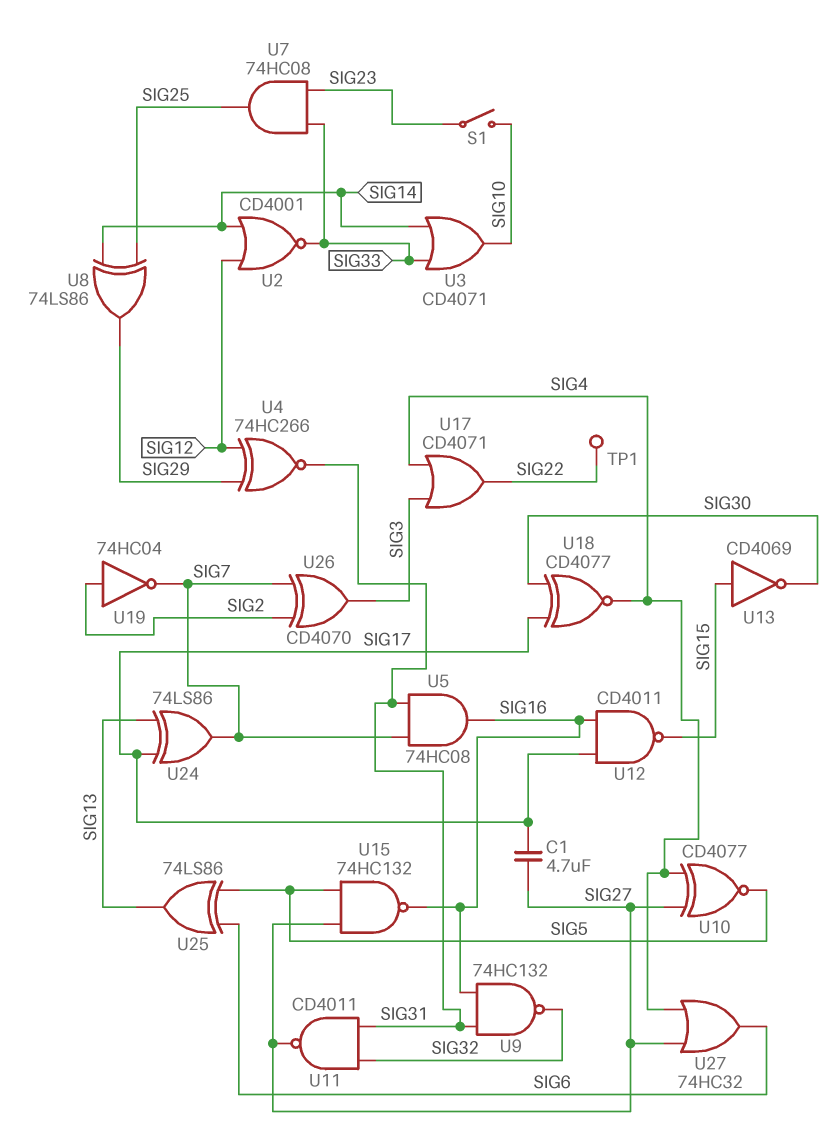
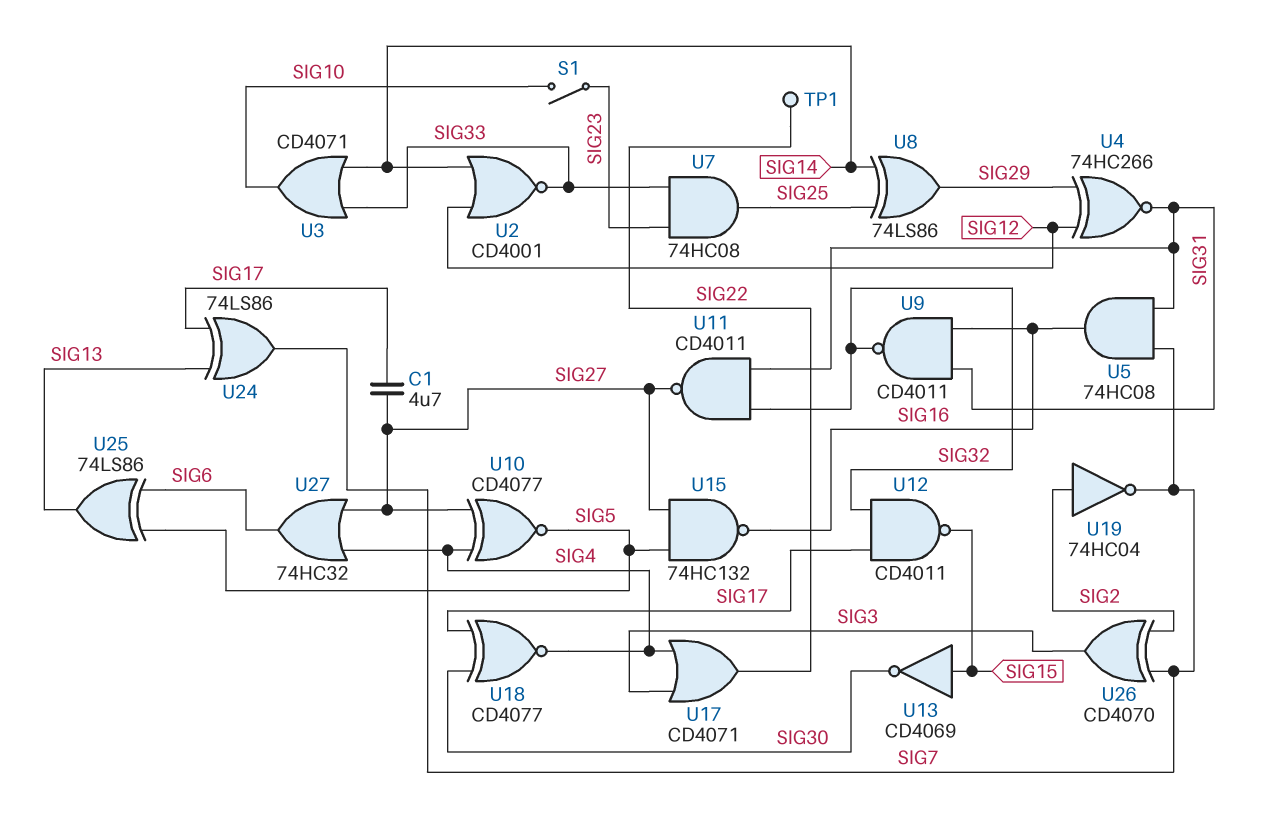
U9: NAND 74HC132 (in SIG16, in SIG31, out SIG32) -> NAND CD4011 (in SIG16, in SIG31, out SIG32)
U12: NAND CD4011 (in SIG16, in SIG17, out SIG15) -> NAND CD4011 (in SIG17, in SIG32, out SIG15)

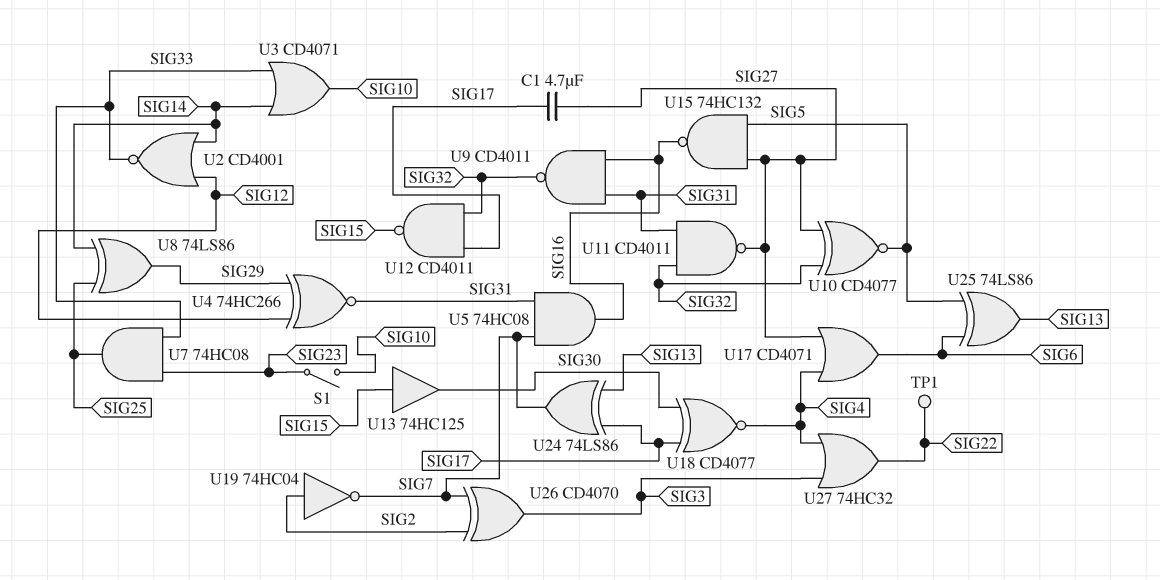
U10: XNOR CD4077 (in SIG4, in SIG27, out SIG5) -> XNOR CD4077 (in SIG27, in SIG32, out SIG5)
U13: NOT CD4069 (in SIG15, out SIG30) -> buffer 74HC125 (in SIG15, out SIG30)
U17: OR CD4071 (in SIG3, in SIG4, out SIG22) -> OR CD4071 (in SIG4, in SIG27, out SIG6)
U27: OR 74HC32 (in SIG4, in SIG27, out SIG6) -> OR 74HC32 (in SIG3, in SIG4, out SIG22)

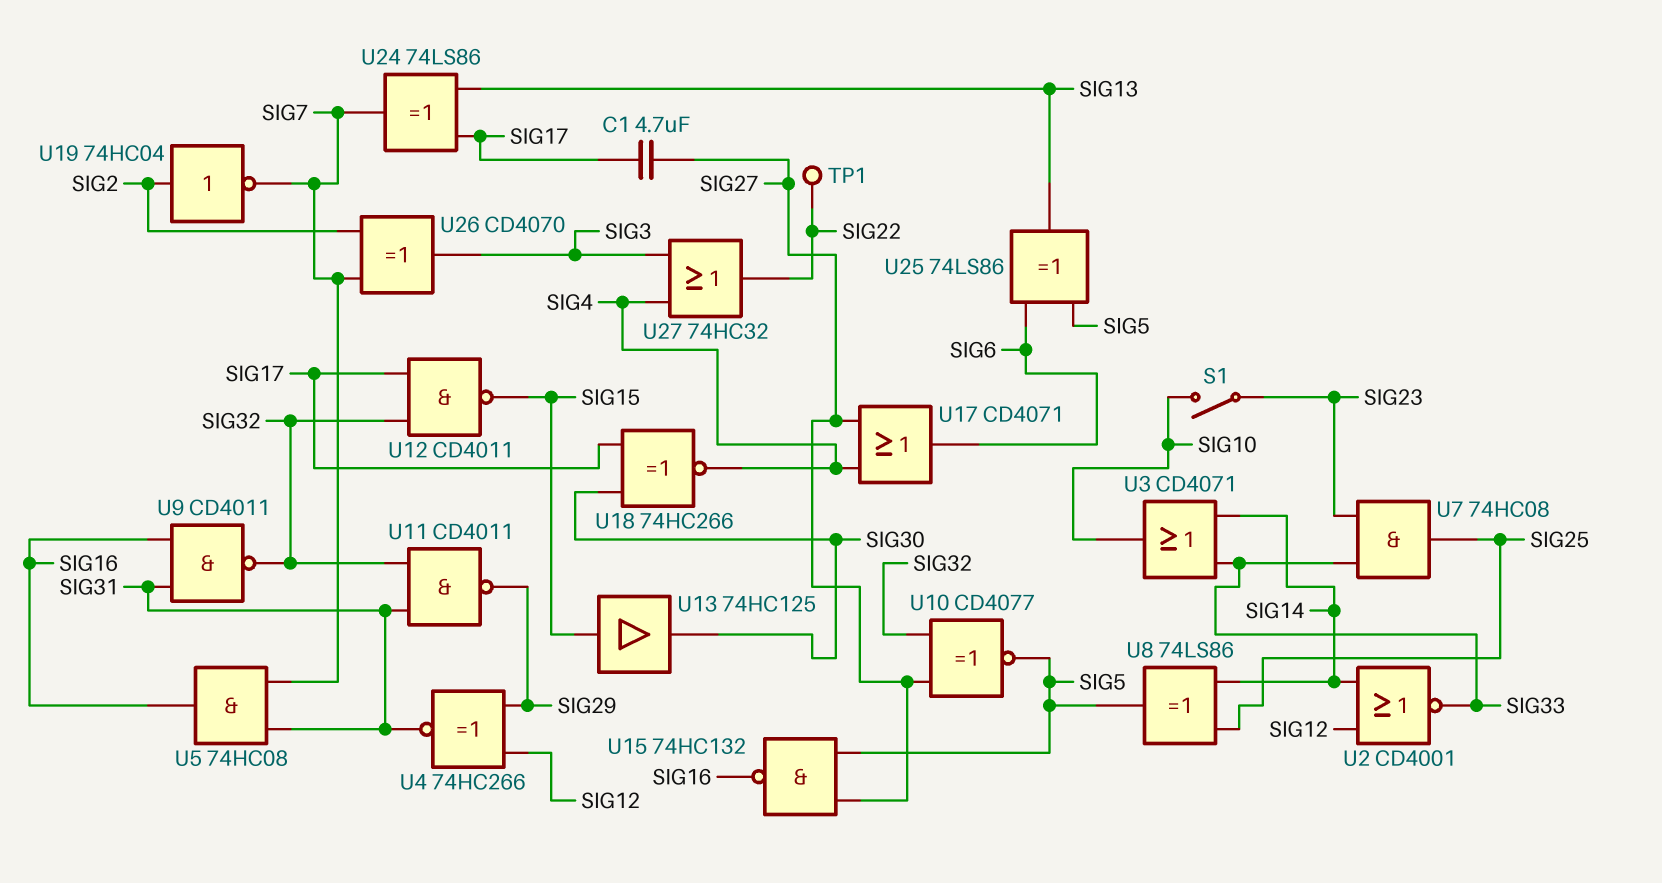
U8: XOR 74LS86 (in SIG14, in SIG25, out SIG29) -> XOR 74LS86 (in SIG14, in SIG25, out SIG5)
U11: NAND CD4011 (in SIG31, in SIG32, out SIG27) -> NAND CD4011 (in SIG31, in SIG32, out SIG29)
U18: XNOR CD4077 (in SIG17, in SIG30, out SIG4) -> XNOR 74HC266 (in SIG17, in SIG30, out SIG4)

